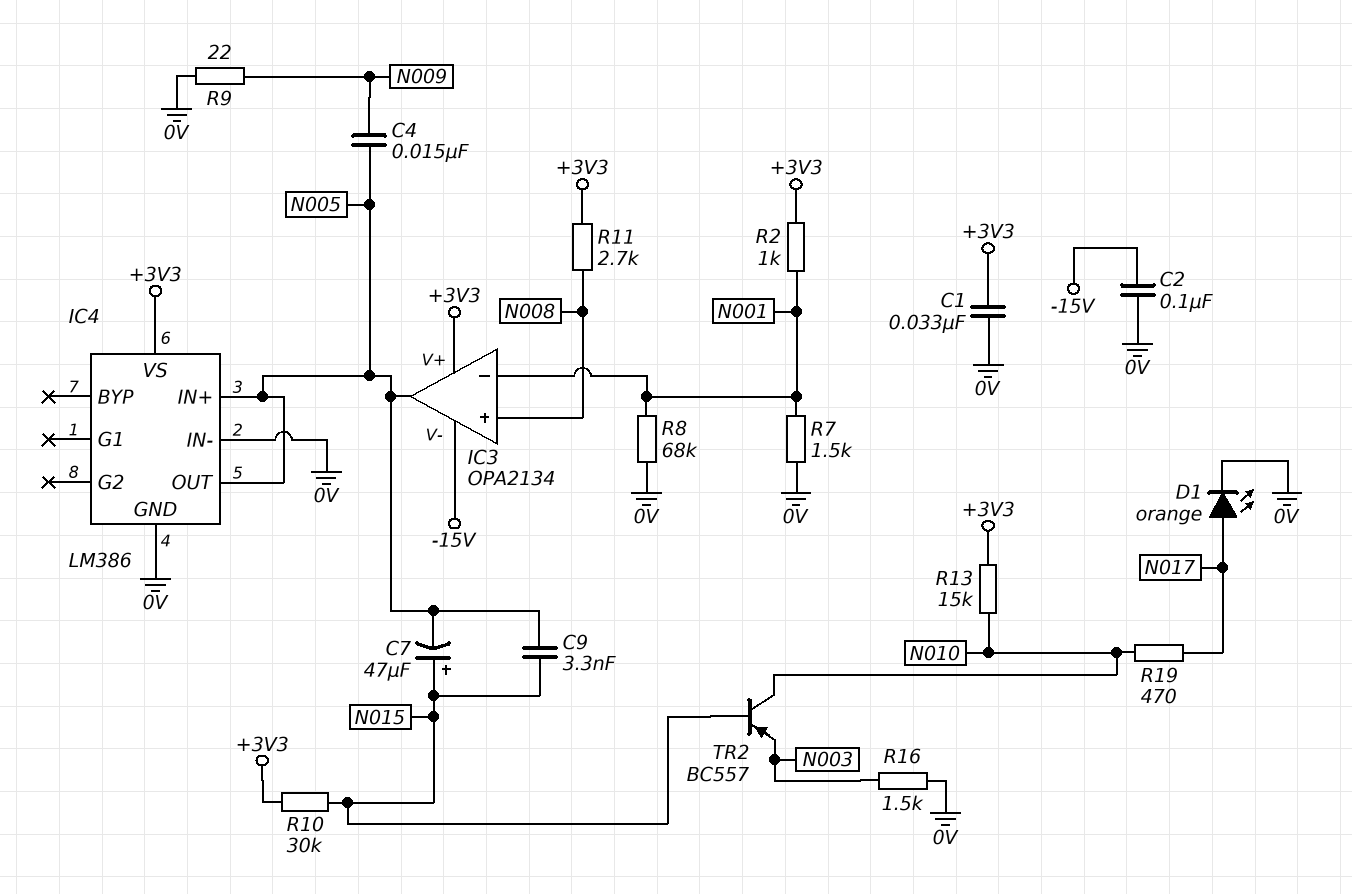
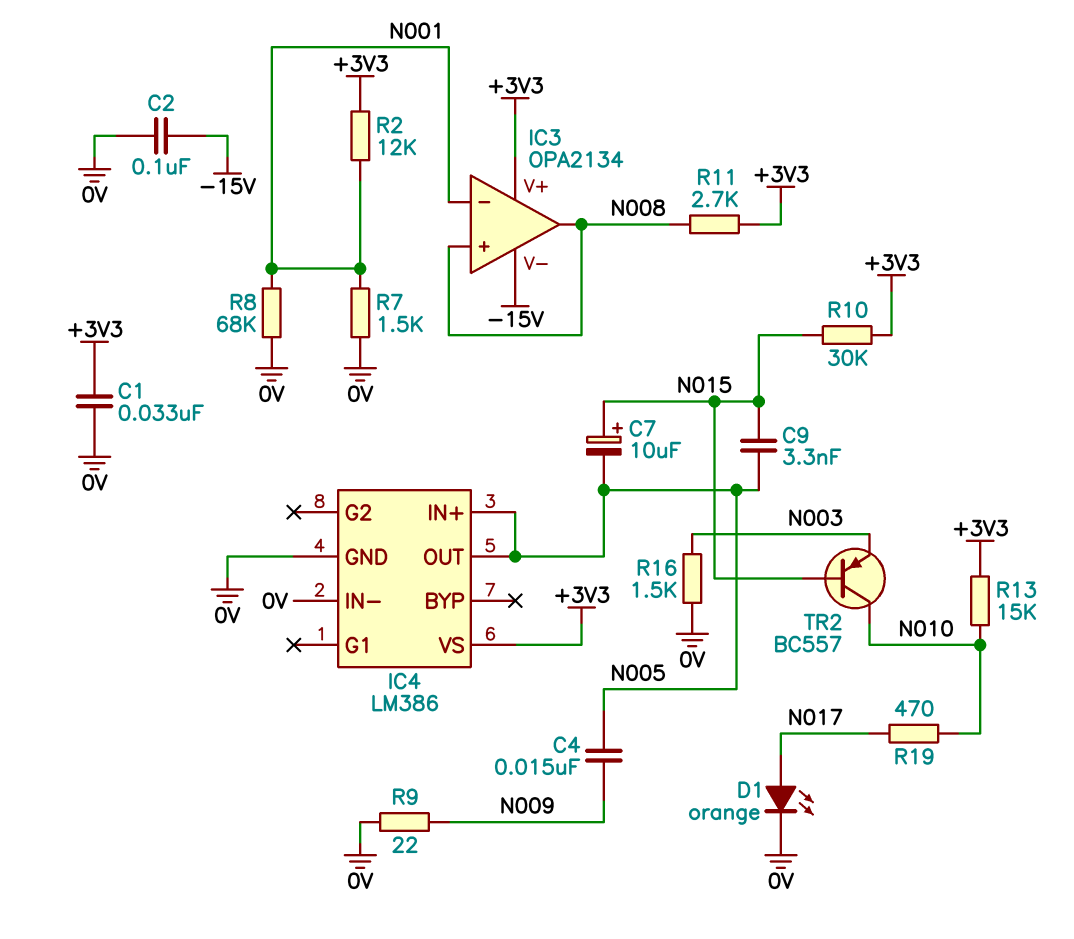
C7: 47uF (plus N015, minus N005) -> 10uF (plus N015, minus N005)
IC3 pin out: N005 -> N008
R2: 1k (+3V3, N001) -> 12k (+3V3, N001)

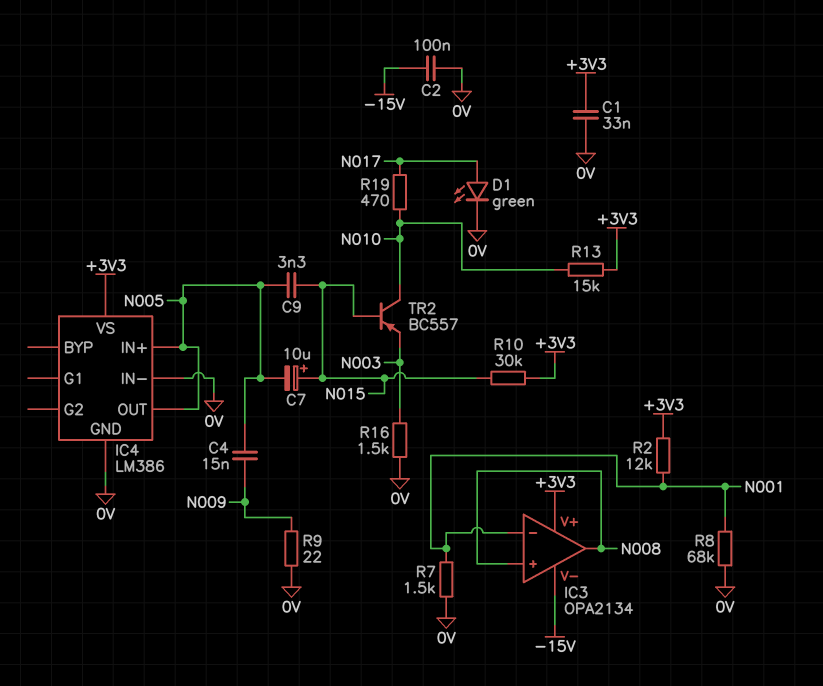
D1: LED orange (A N017, K 0V) -> LED green (A N017, K 0V)
R11: 2.7k (+3V3, N008) -> none

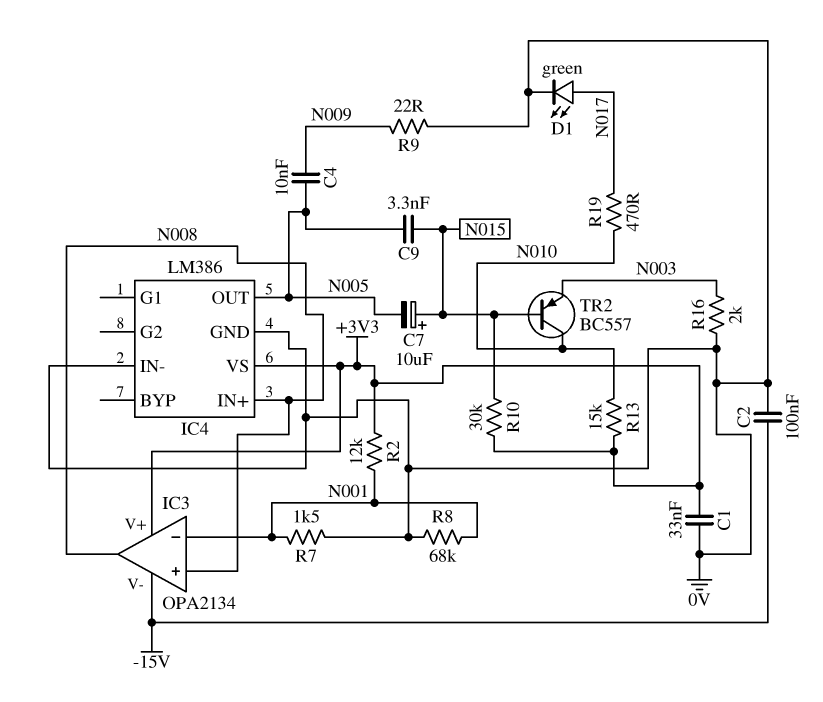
C4: 15nF (N005, N009) -> 10nF (N005, N009)
IC4 pin IN+: N005 -> N008
R16: 1.5k (0V, N003) -> 2k (0V, N003)

